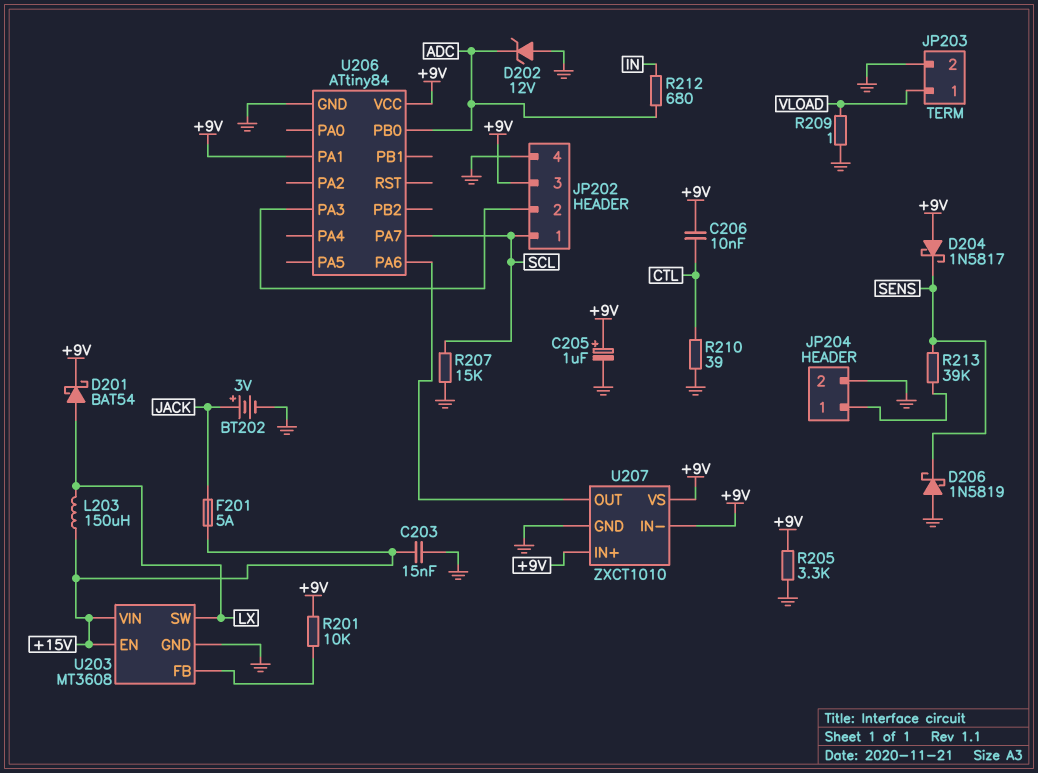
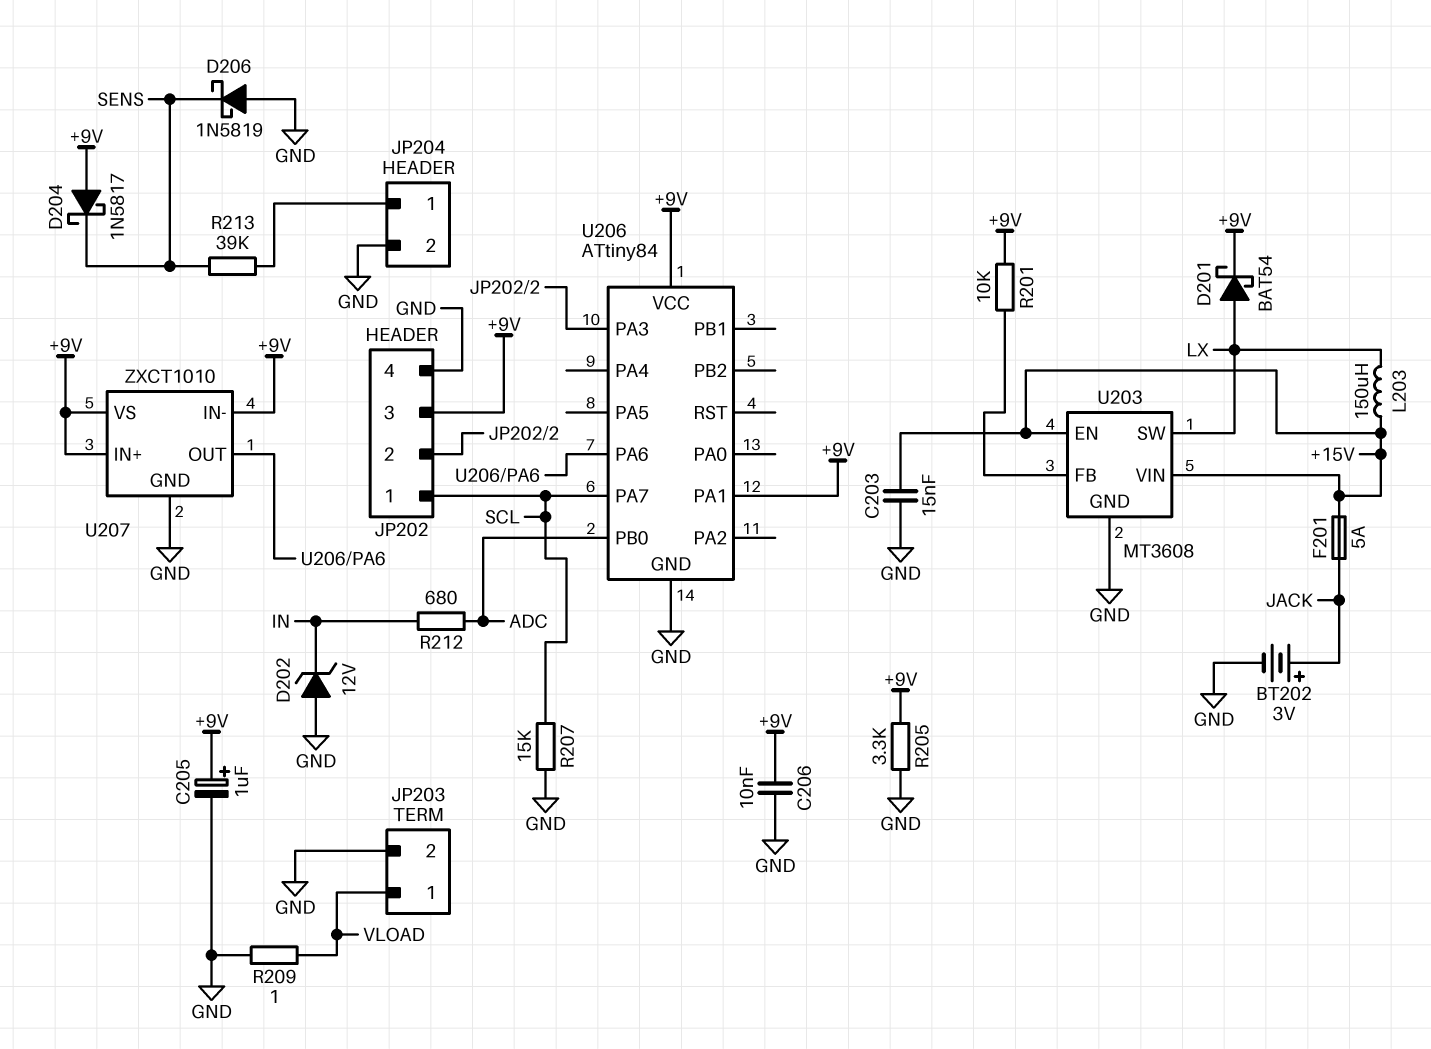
C206: 10nF (+9V, CTL) -> 10nF (+9V, GND)
D202: zener 12V (A GND, K ADC) -> zener 12V (A GND, K IN)
R210: 39 (CTL, GND) -> none

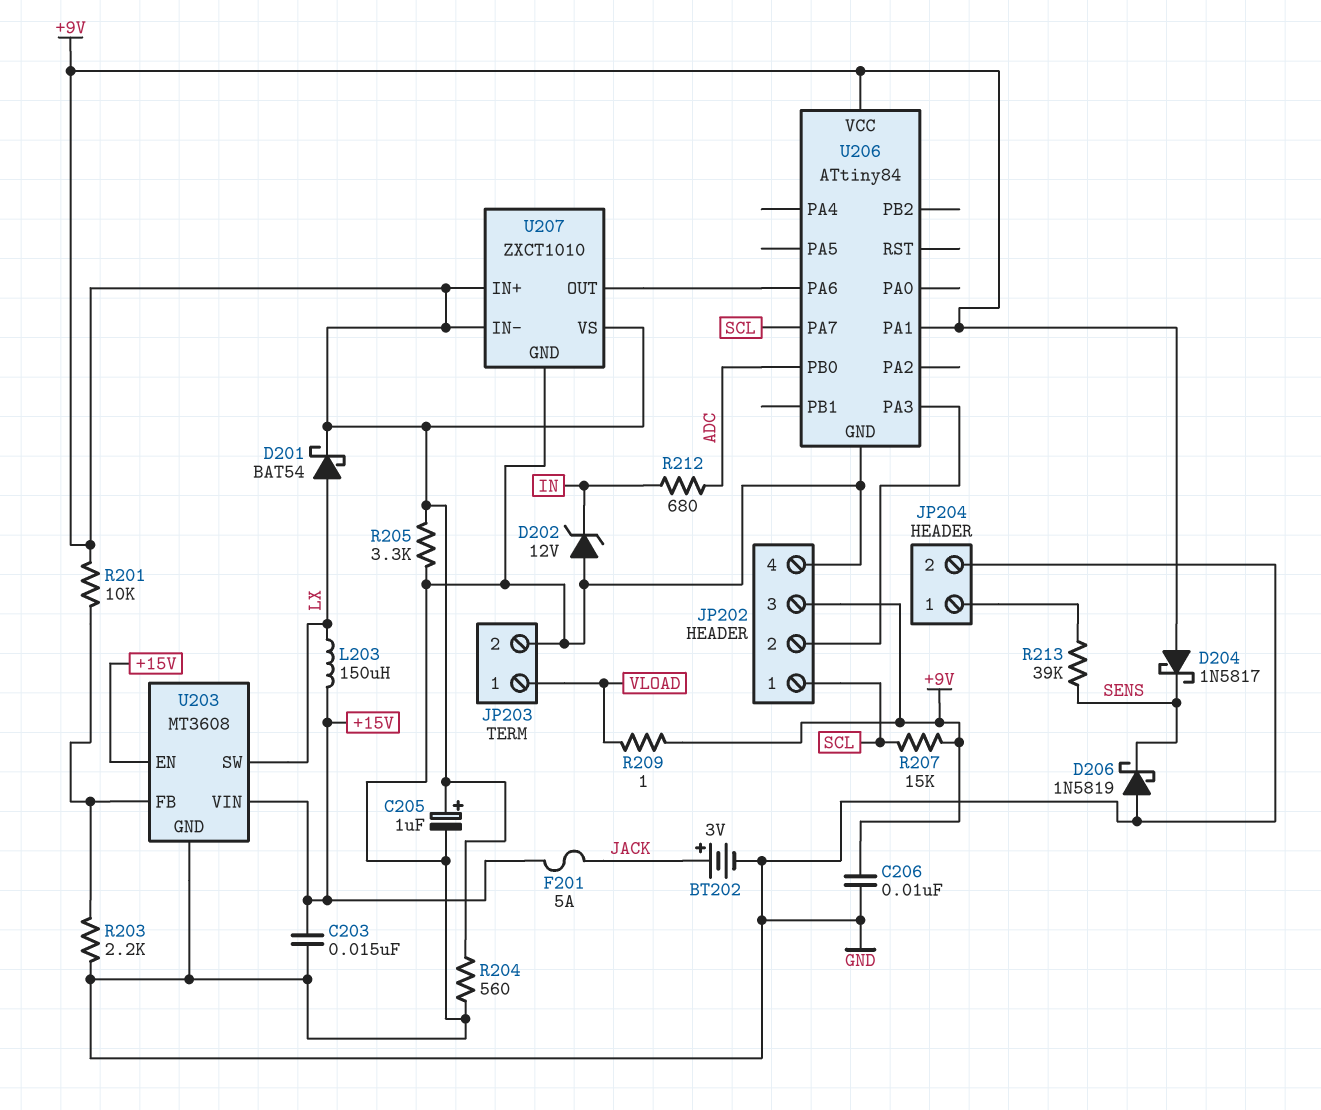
R203: none -> 2.2k (GND, U203/FB)
R204: none -> 560 (+9V, GND)
R207: 15k (GND, SCL) -> 15k (+9V, SCL)
R209: 1 (GND, VLOAD) -> 1 (+9V, VLOAD)

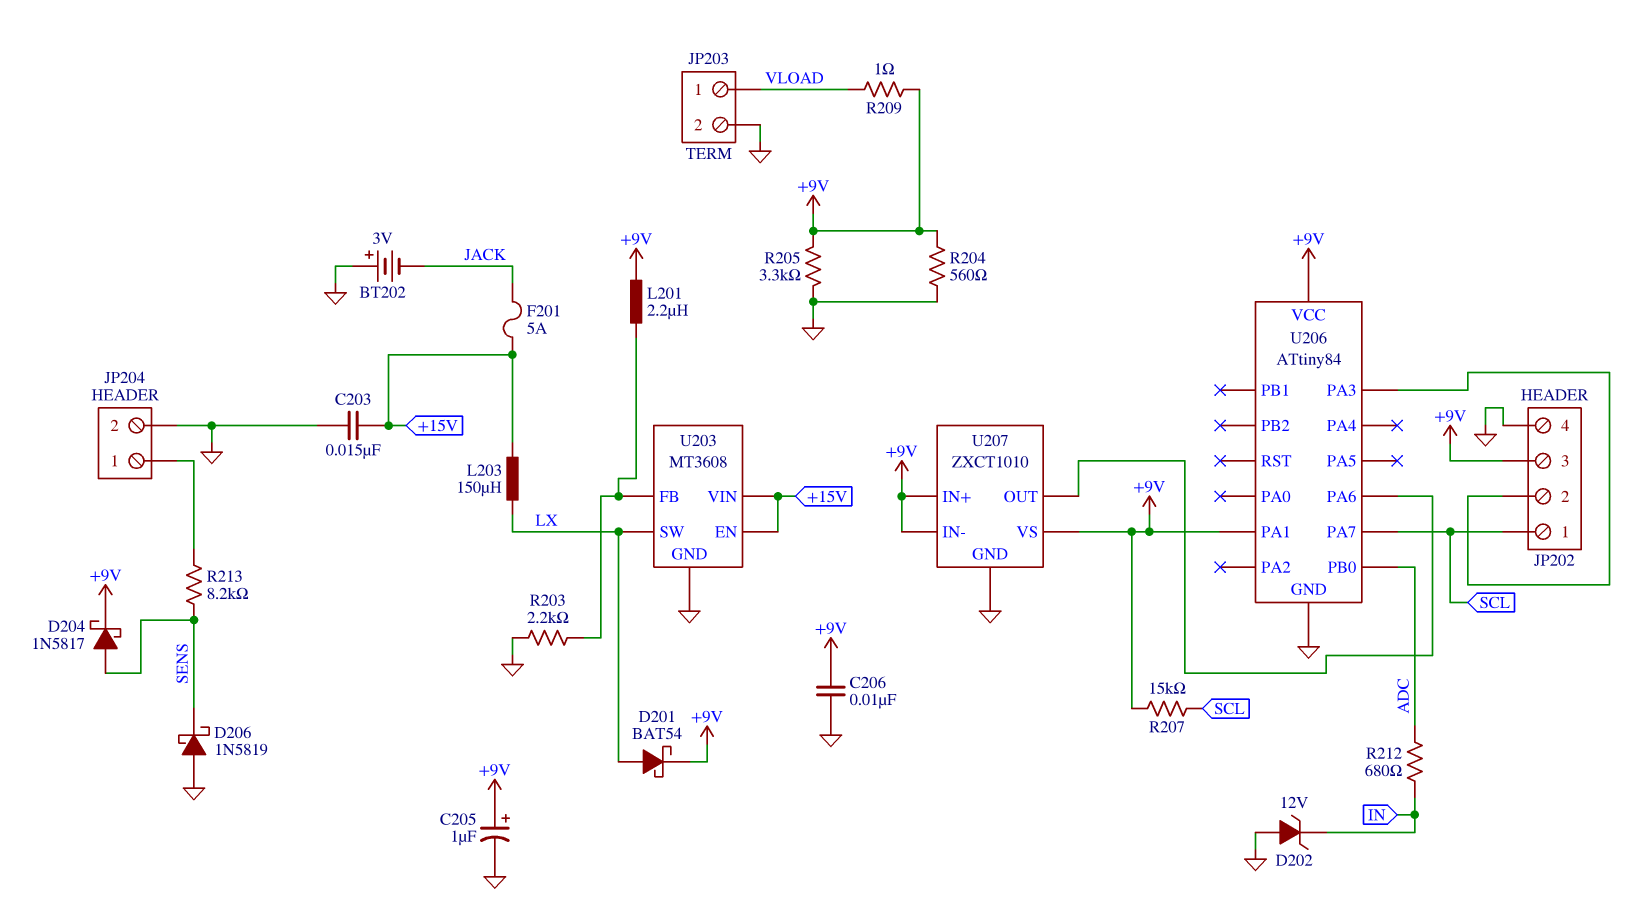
BT202: 3V (plus JACK, minus GND) -> 3V (plus GND, minus JACK)
D204: schottky 1N5817 (A +9V, K SENS) -> schottky 1N5817 (A SENS, K +9V)
L201: none -> 2.2uH (+9V, U203/FB)
R201: 10k (+9V, U203/FB) -> none
R213: 39k (JP204/1, SENS) -> 8.2k (JP204/1, SENS)

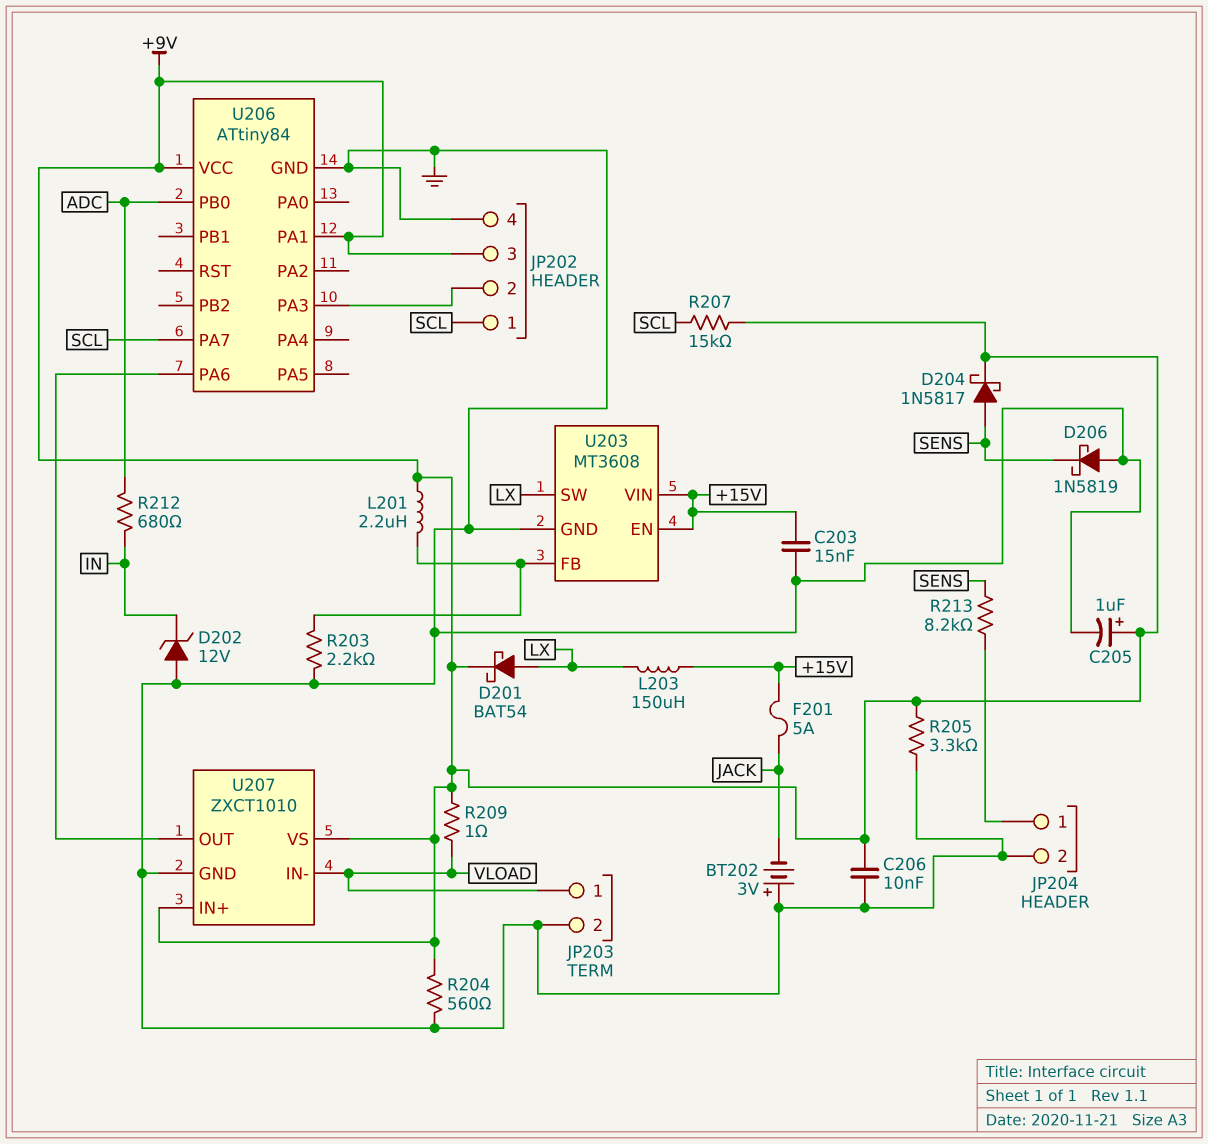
U207 pin IN-: +9V -> VLOAD

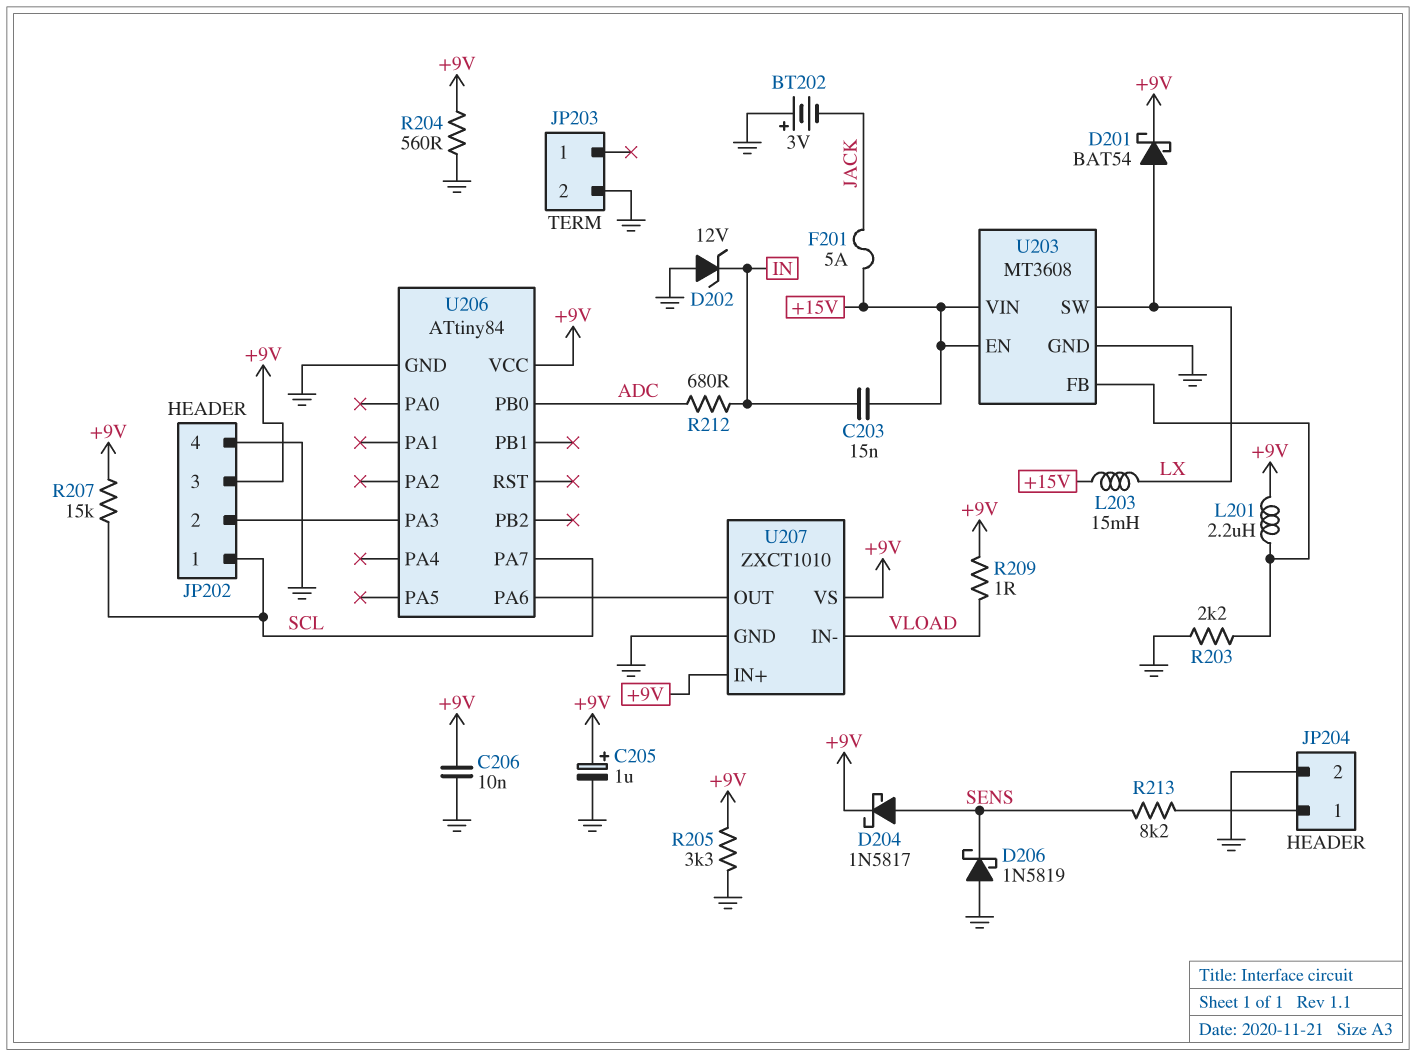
C203: 15nF (+15V, GND) -> 15nF (+15V, IN)
JP203 pin 1: VLOAD -> none
L203: 150uH (+15V, LX) -> 15mH (+15V, LX)
U206 pin PA1: +9V -> none

